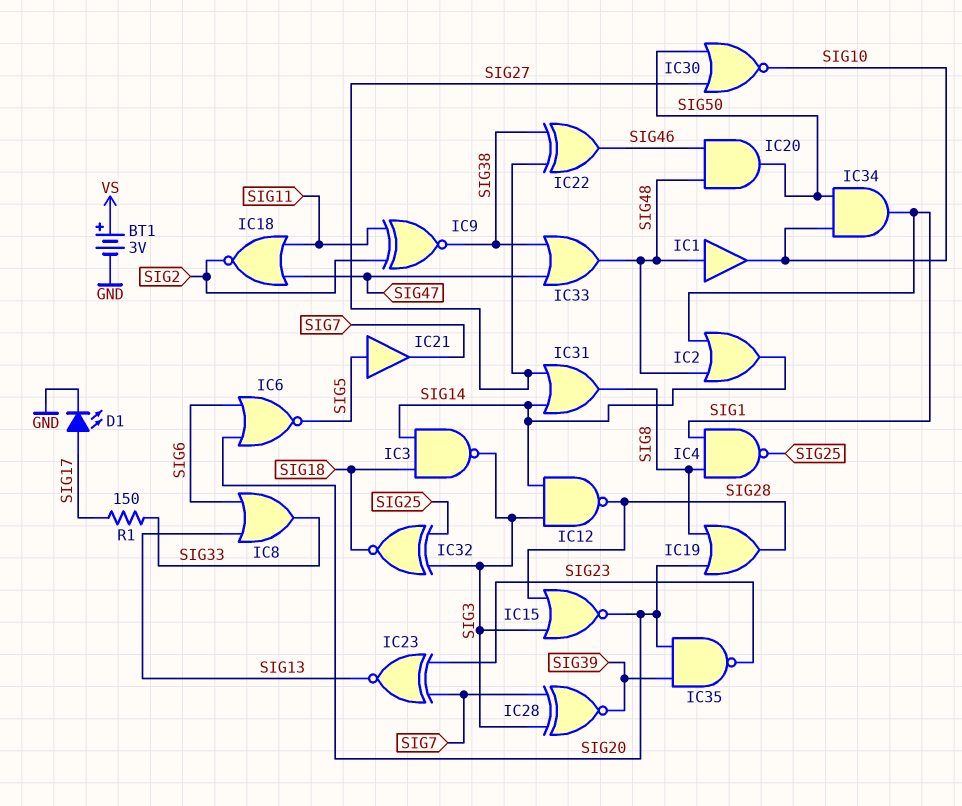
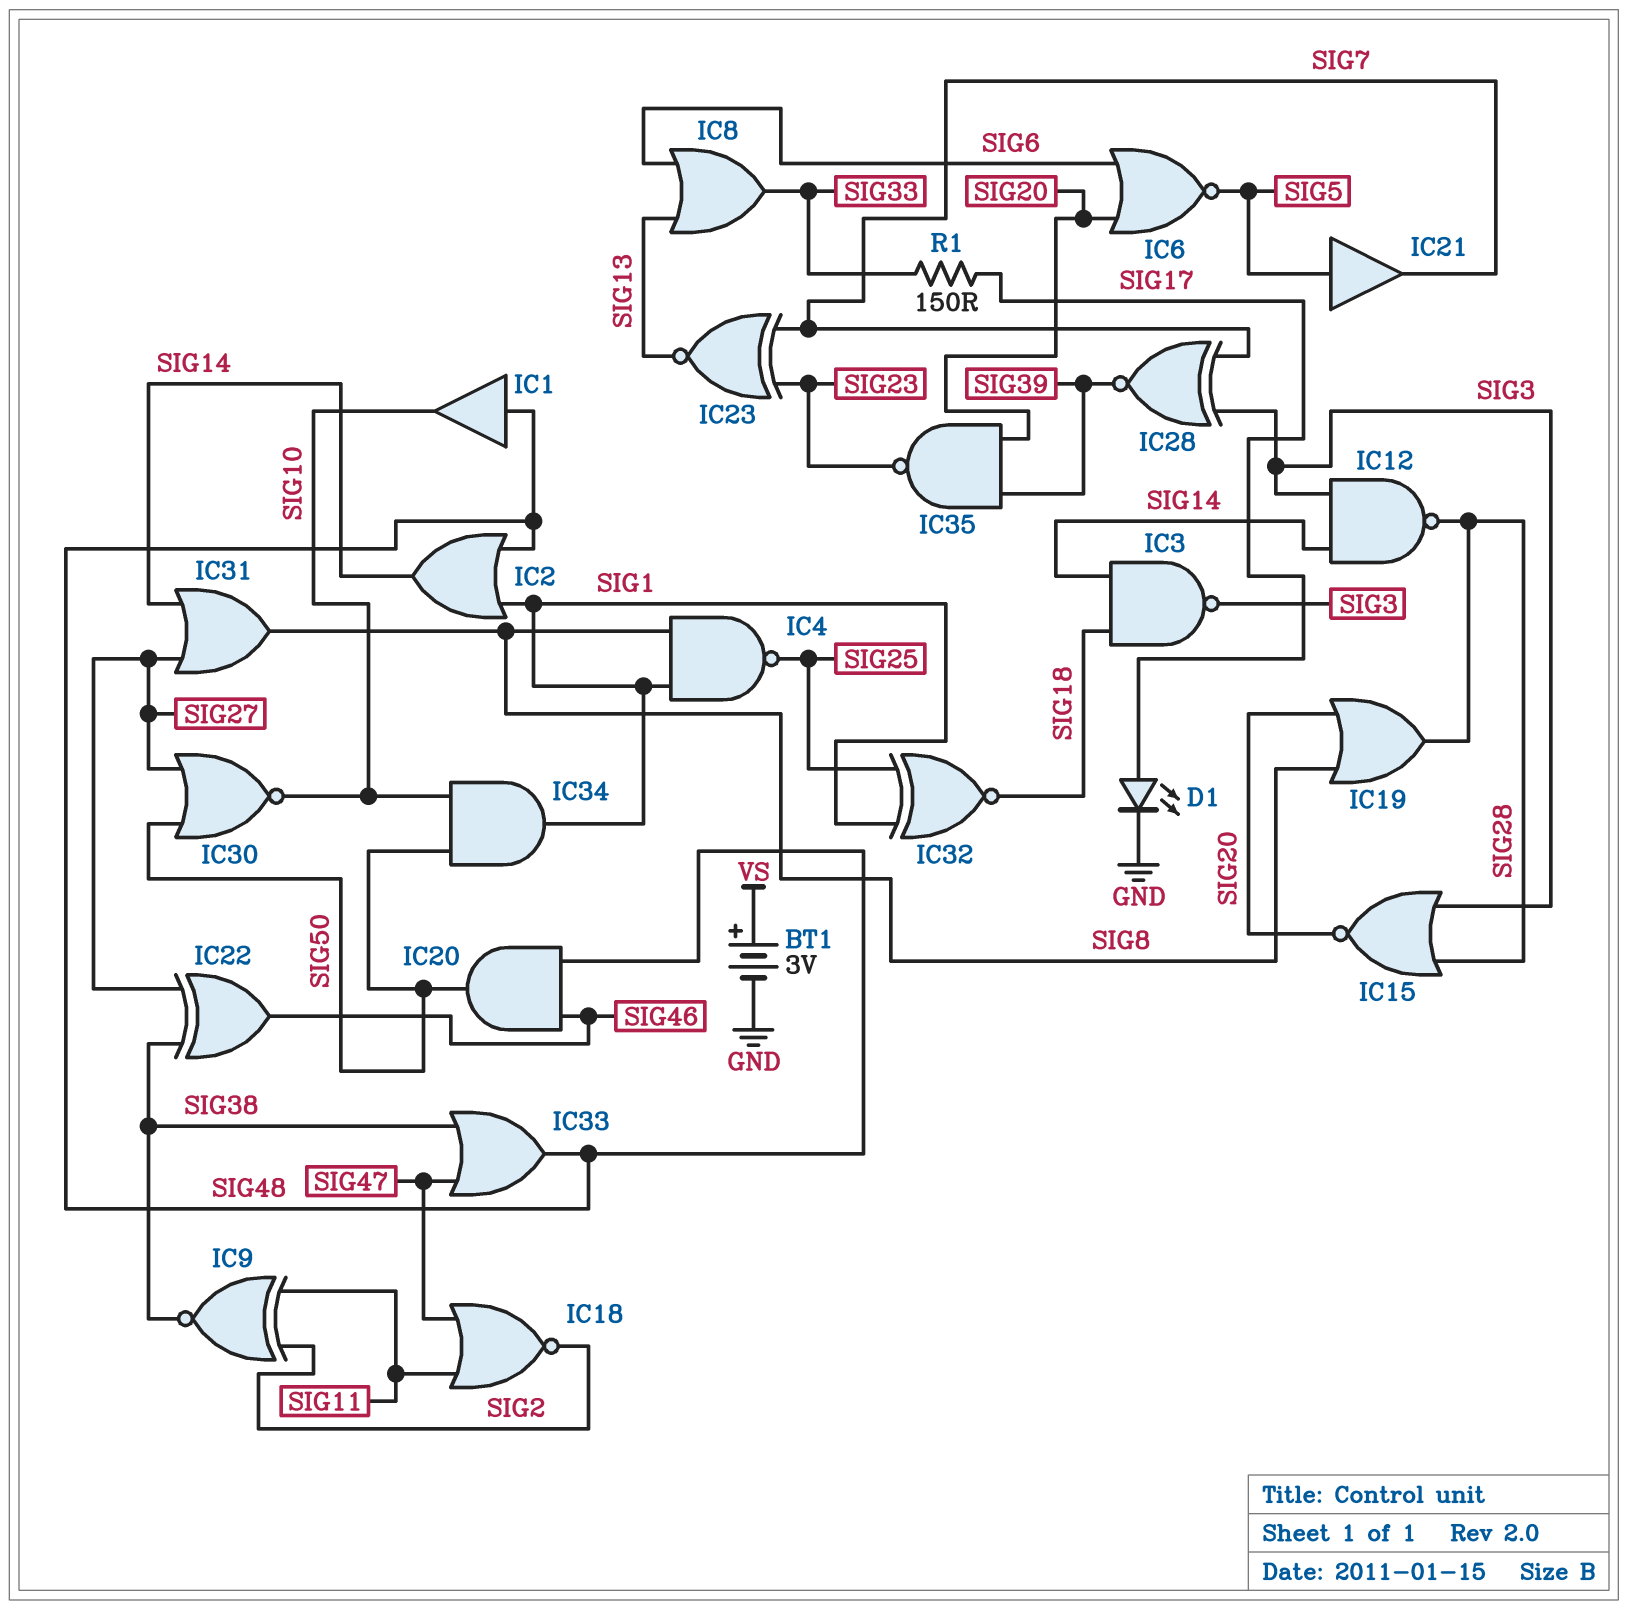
IC32: XNOR (in SIG3, in SIG25, out SIG18) -> XNOR (in SIG1, in SIG25, out SIG18)

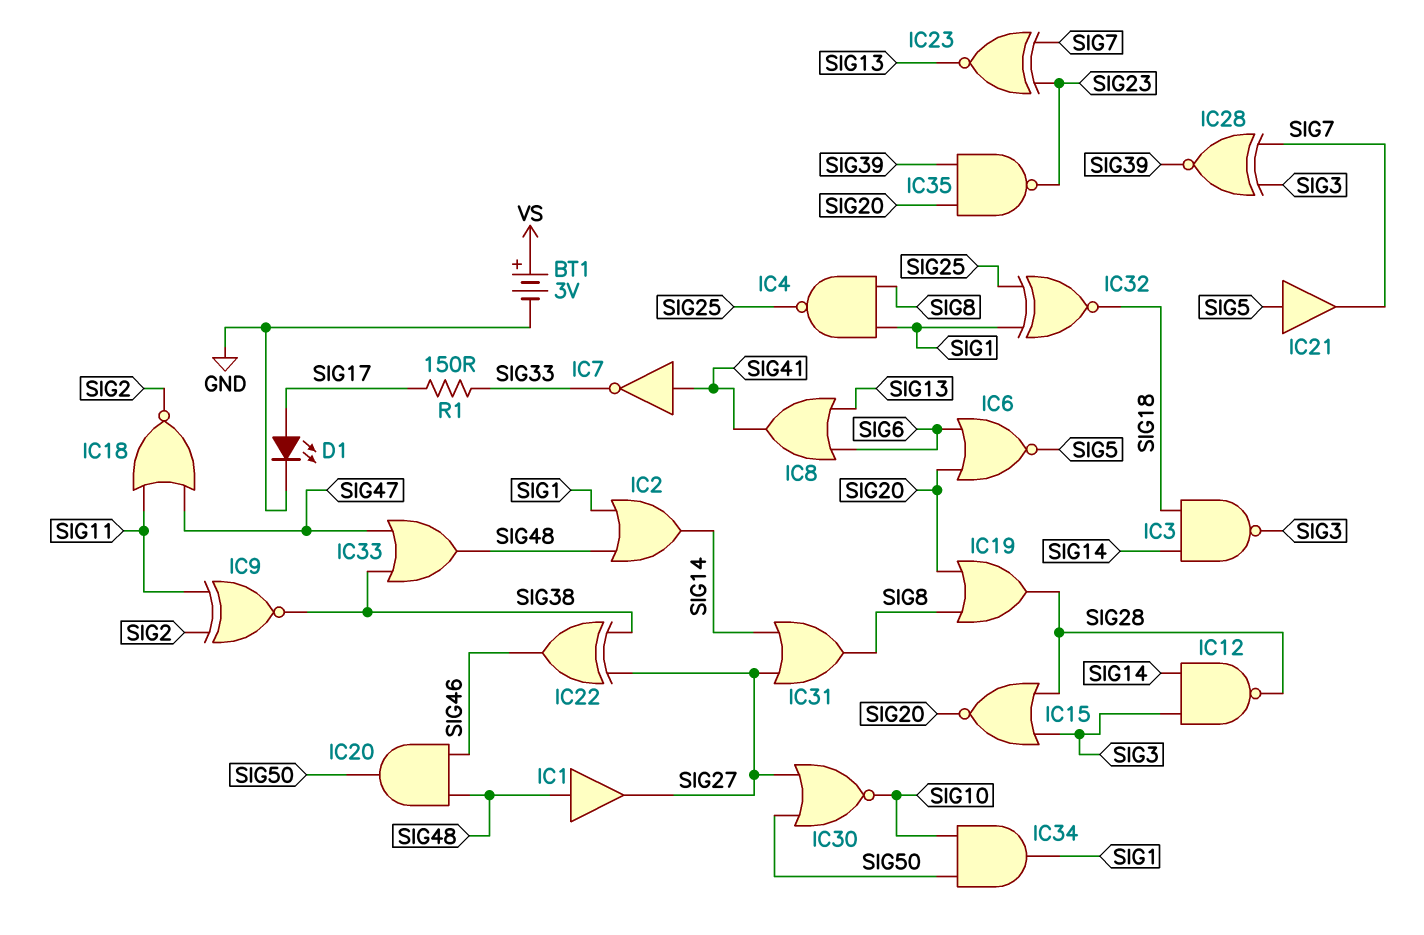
IC1: buffer (in SIG48, out SIG10) -> buffer (in SIG48, out SIG27)
IC7: none -> NOT (in SIG41, out SIG33)
IC8: OR (in SIG6, in SIG13, out SIG33) -> OR (in SIG6, in SIG13, out SIG41)

